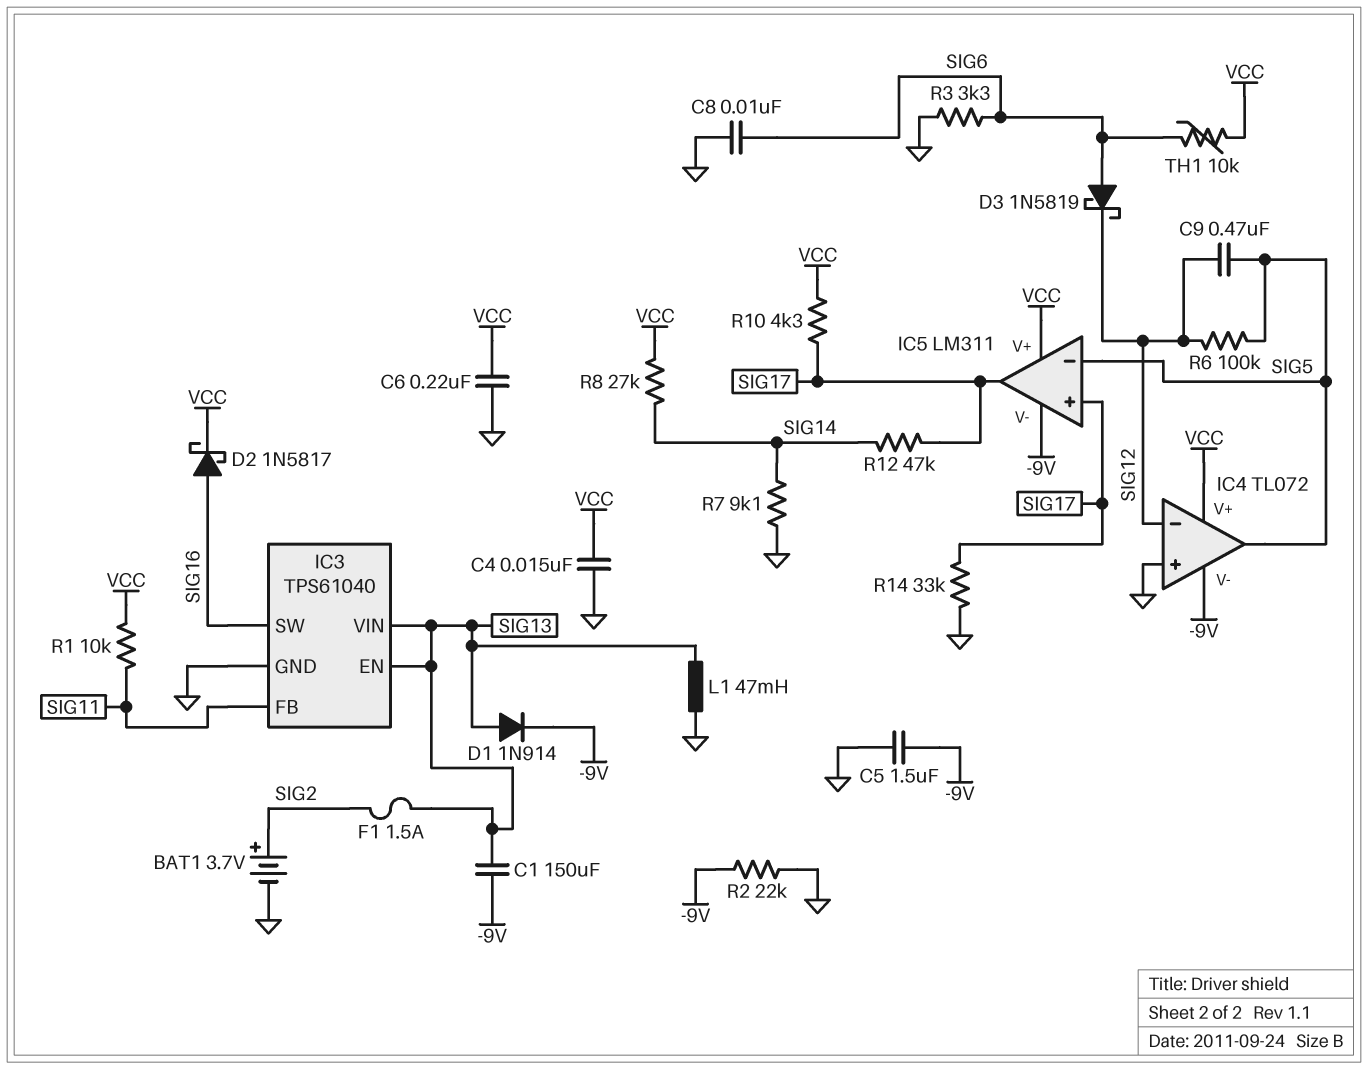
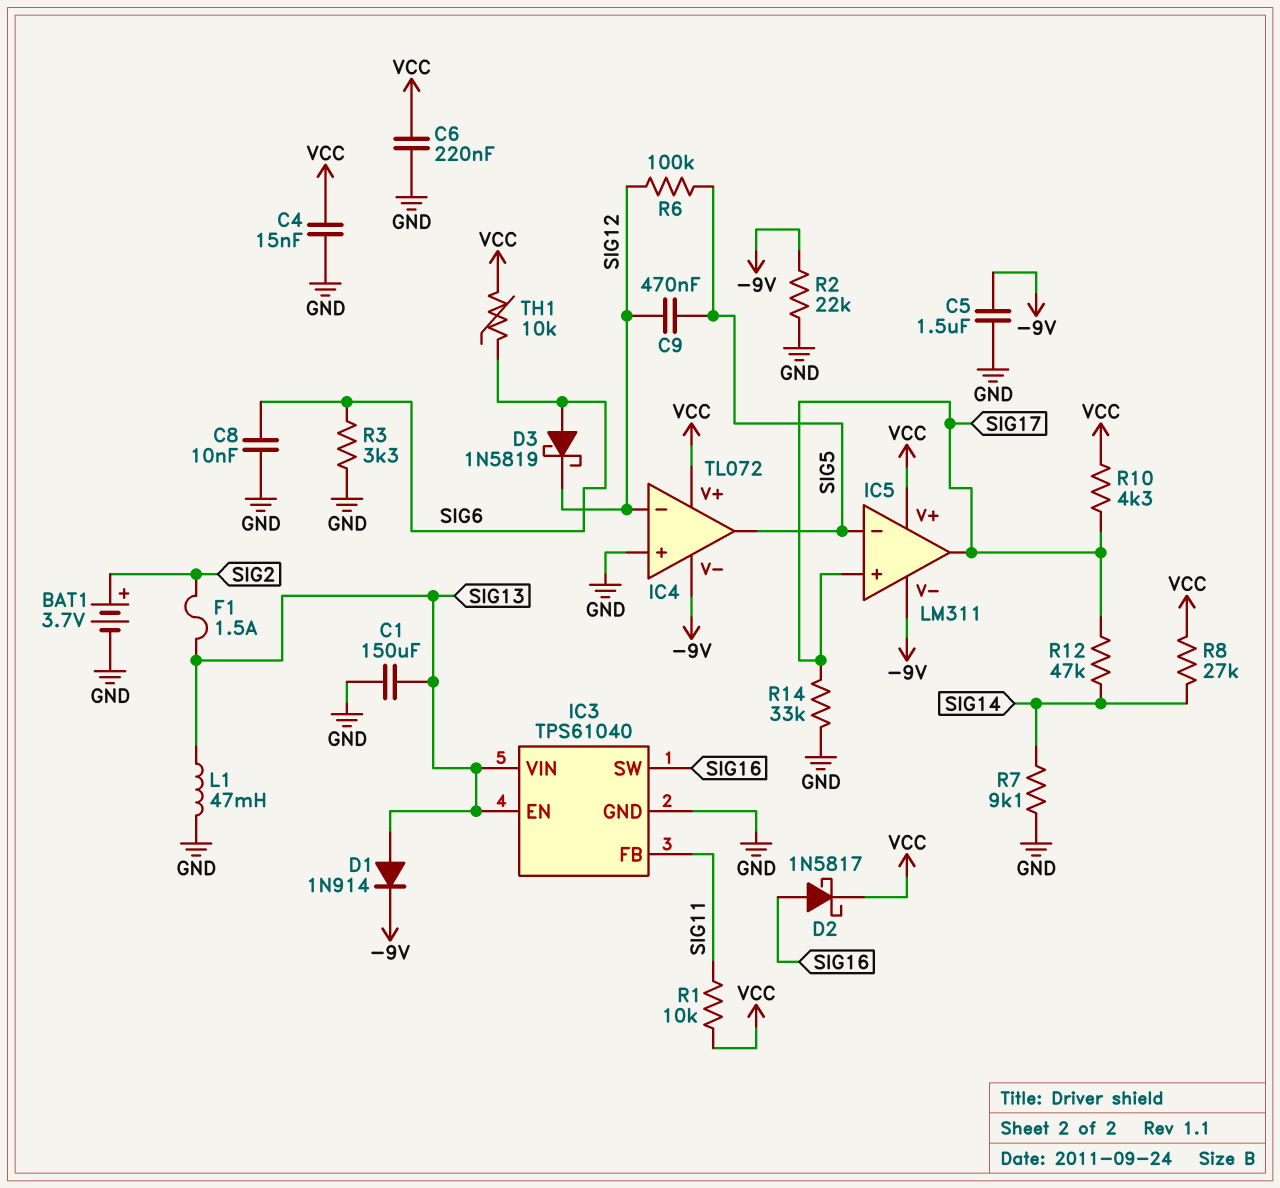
C1: 150uF (-9V, SIG13) -> 150uF (GND, SIG13)

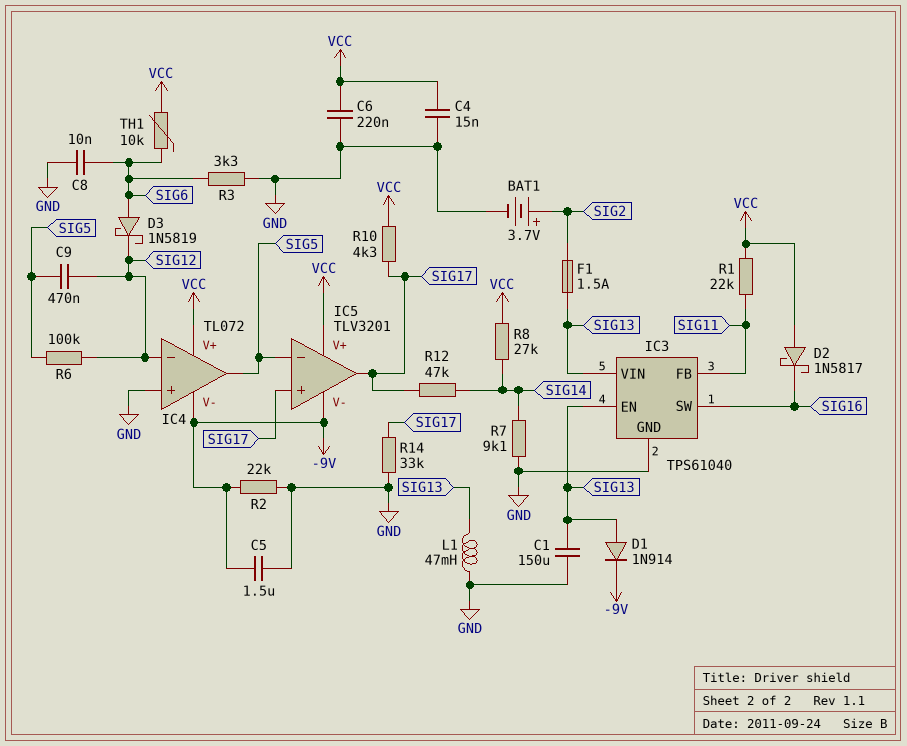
D2: schottky 1N5817 (A SIG16, K VCC) -> schottky 1N5817 (A VCC, K SIG16)
IC5: LM311 -> TLV3201
R1: 10k (SIG11, VCC) -> 22k (SIG11, VCC)

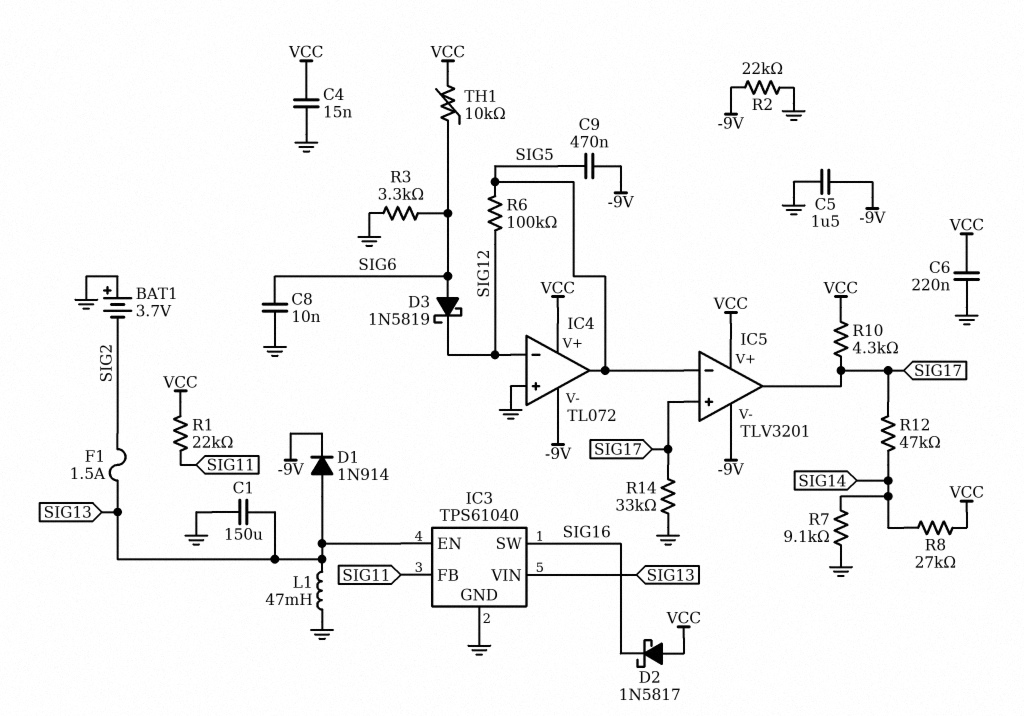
BAT1: 3.7V (plus SIG2, minus GND) -> 3.7V (plus GND, minus SIG2)
C9: 470nF (SIG5, SIG12) -> 470nF (-9V, SIG5)

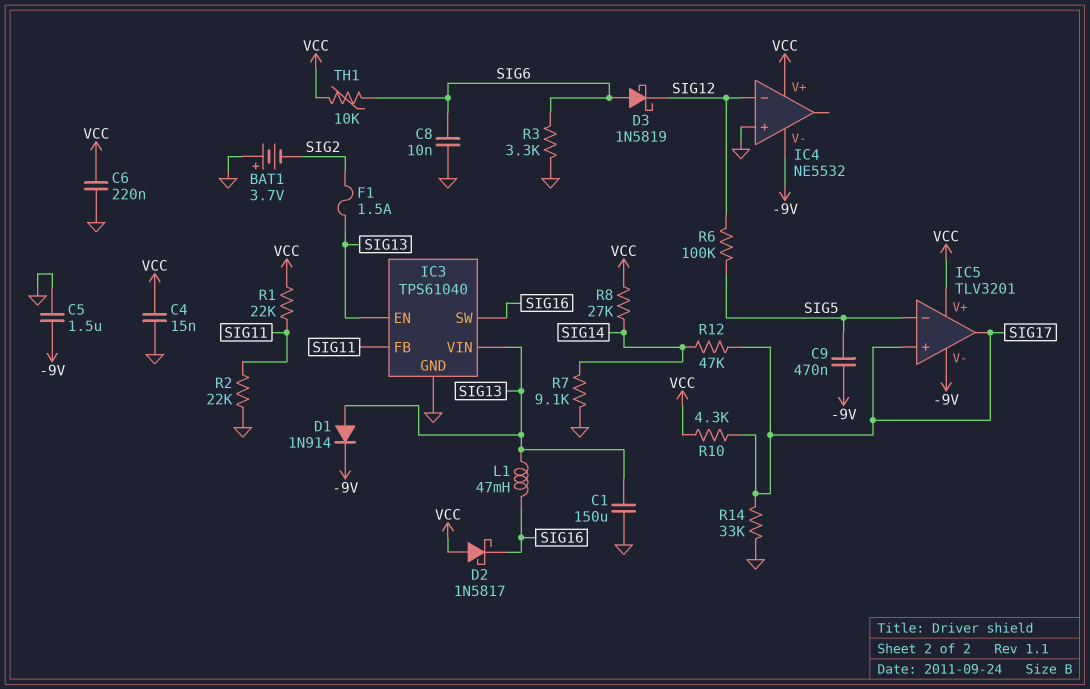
IC4: TL072 -> NE5532
IC4 pin out: SIG5 -> none
L1: 47mH (GND, SIG13) -> 47mH (SIG13, SIG16)
R2: 22k (-9V, GND) -> 22k (GND, SIG11)

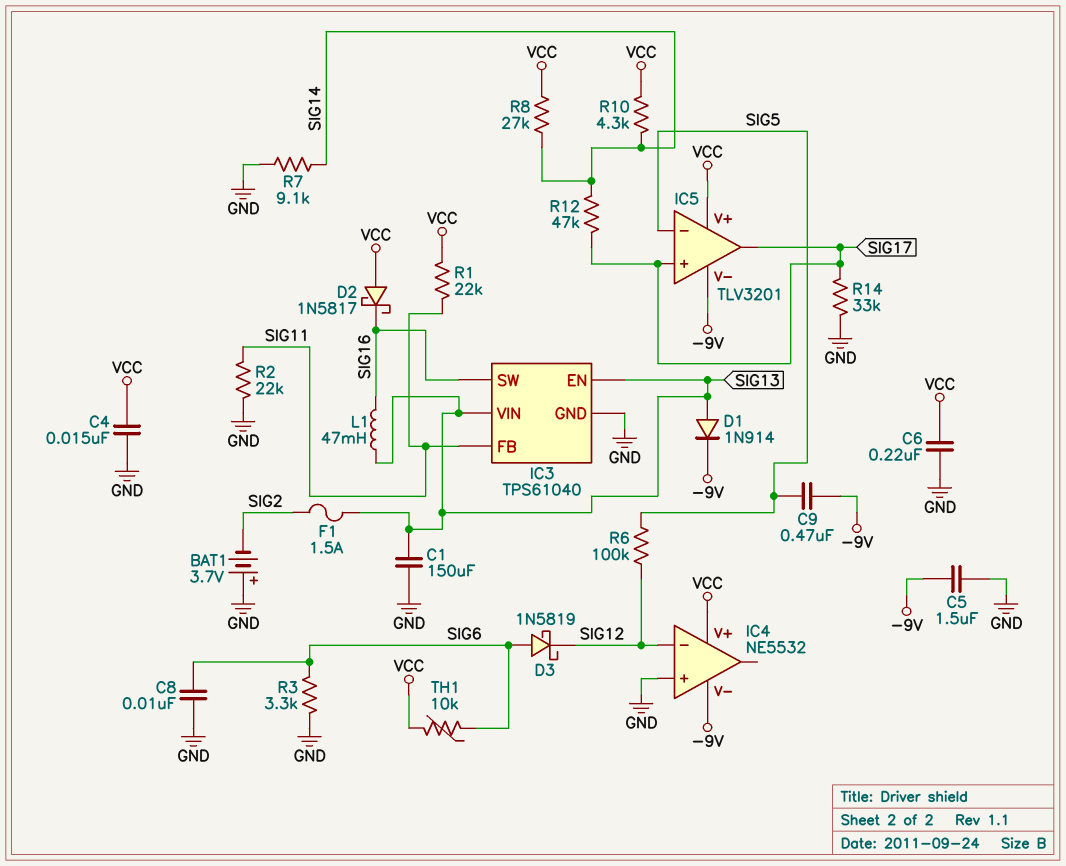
R10: 4.3k (SIG17, VCC) -> 4.3k (SIG14, VCC)

